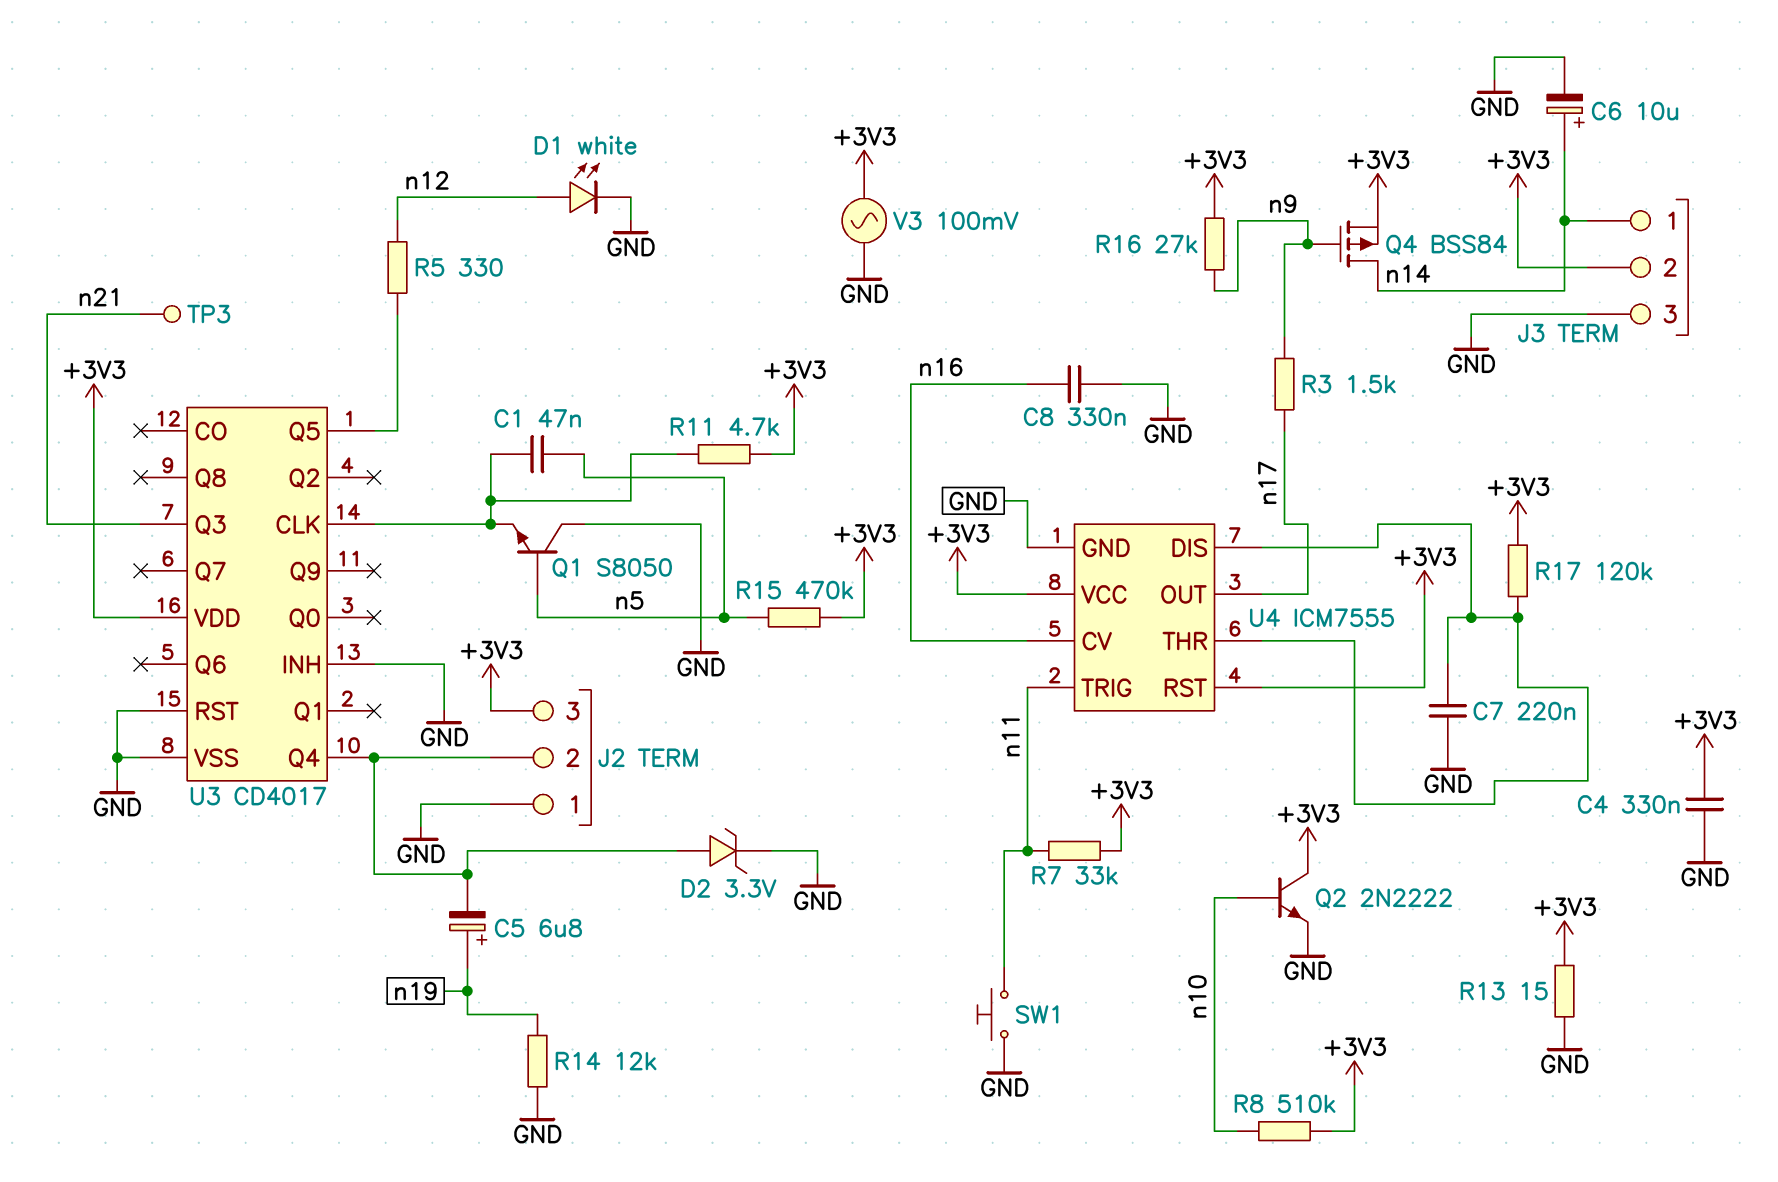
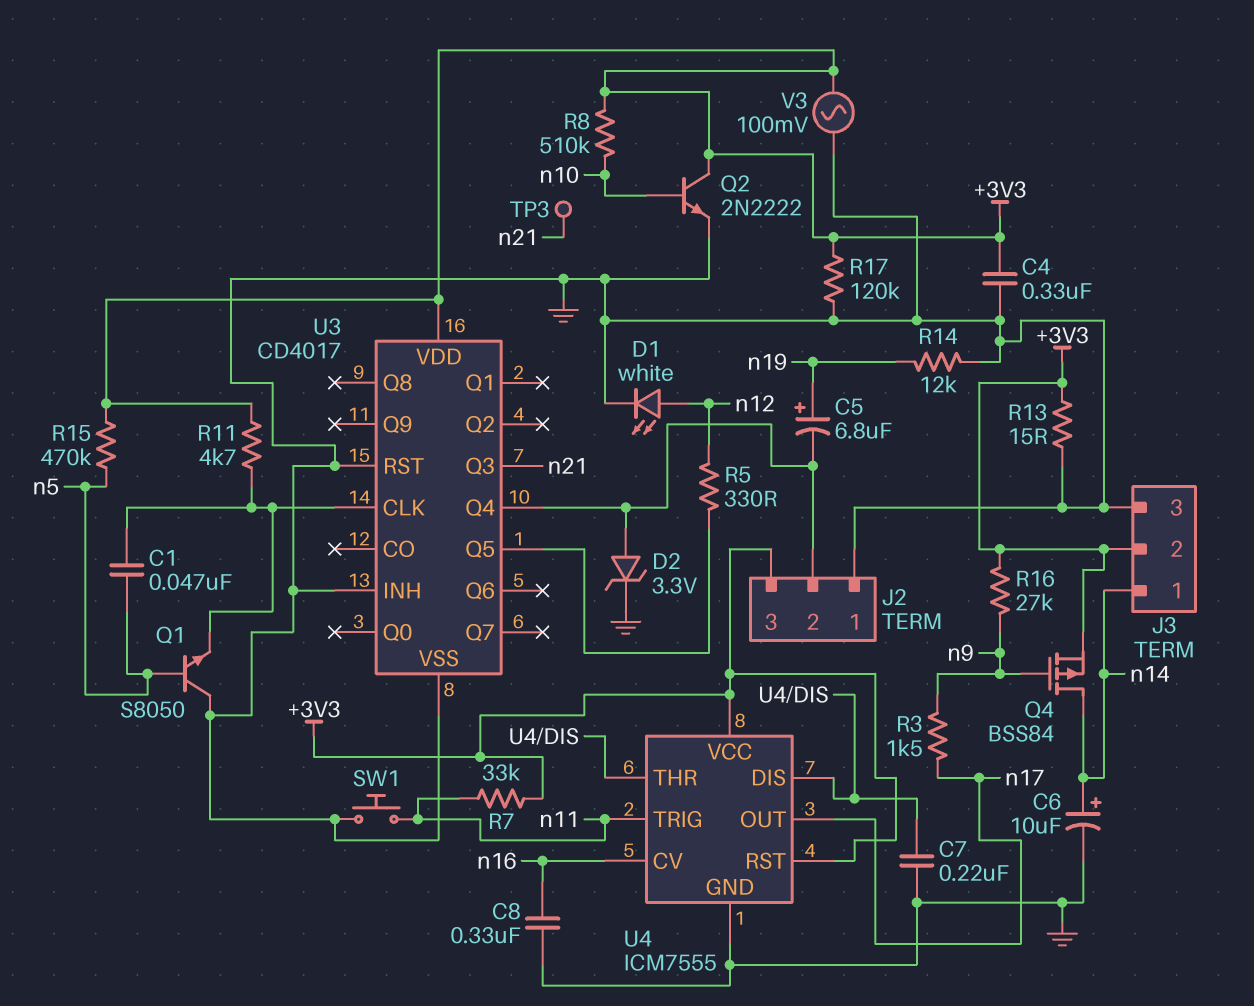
R17: 120k (+3V3, U4/DIS) -> 120k (+3V3, GND)

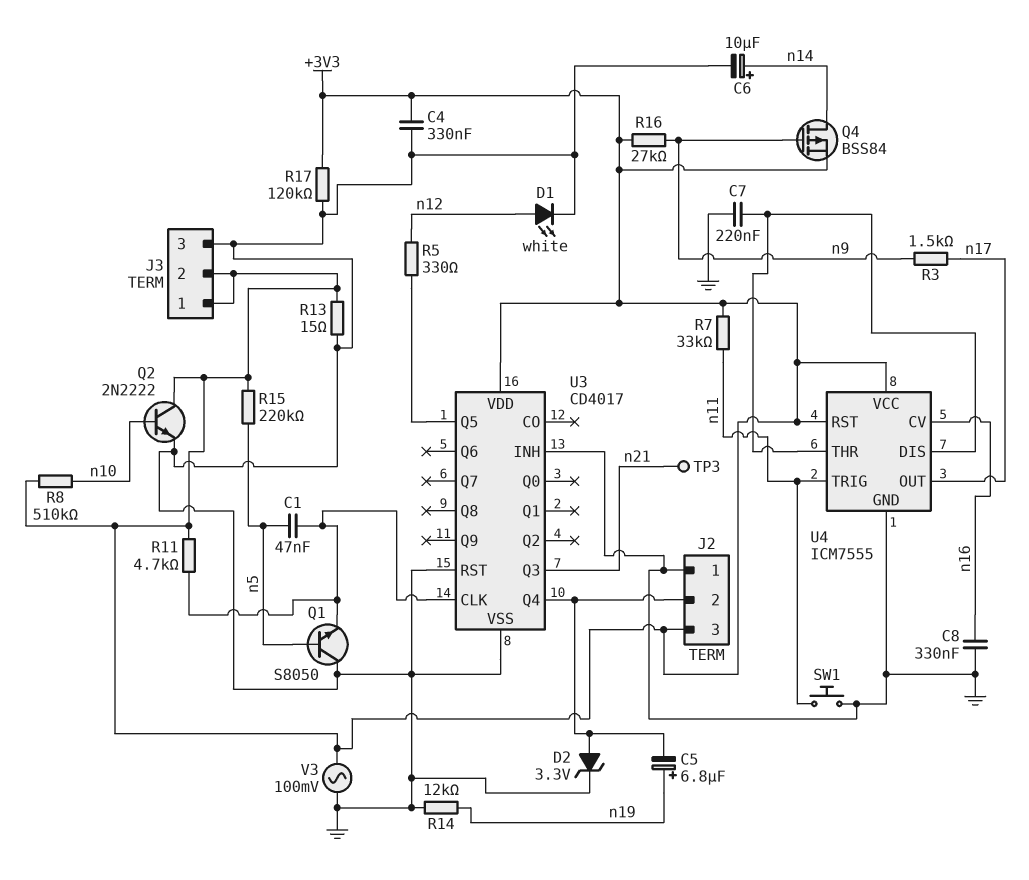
J3 pin 1: n14 -> +3V3
R15: 470k (+3V3, n5) -> 220k (+3V3, n5)

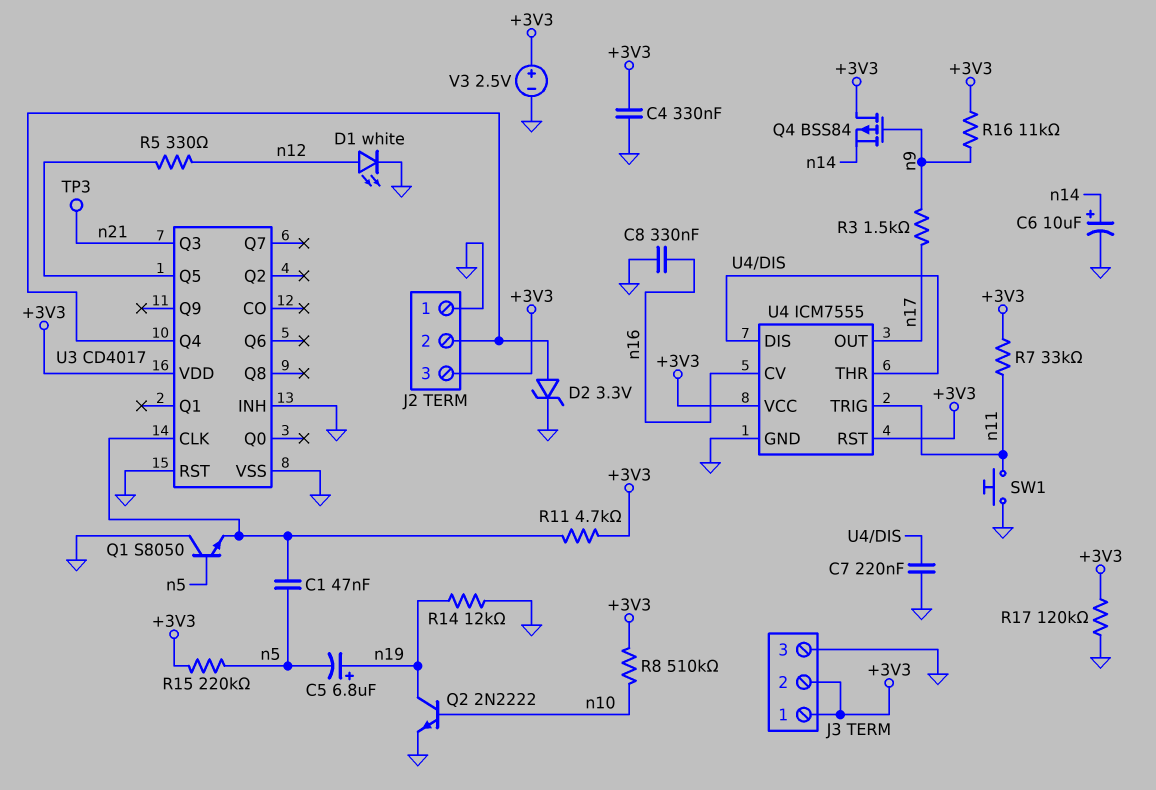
C5: 6.8uF (plus n19, minus J2/2) -> 6.8uF (plus n19, minus n5)
Q2: NPN 2N2222 (B n10, C +3V3, E GND) -> NPN 2N2222 (B n10, C n19, E GND)
Q4: PMOS BSS84 (G n9, D n14, S +3V3) -> PMOS BSS84 (G n9, D +3V3, S n14)
R13: 15 (+3V3, GND) -> none
R16: 27k (+3V3, n9) -> 11k (+3V3, n9)
V3: AC 100mV (+3V3, GND) -> 2.5V (plus +3V3, minus GND)

